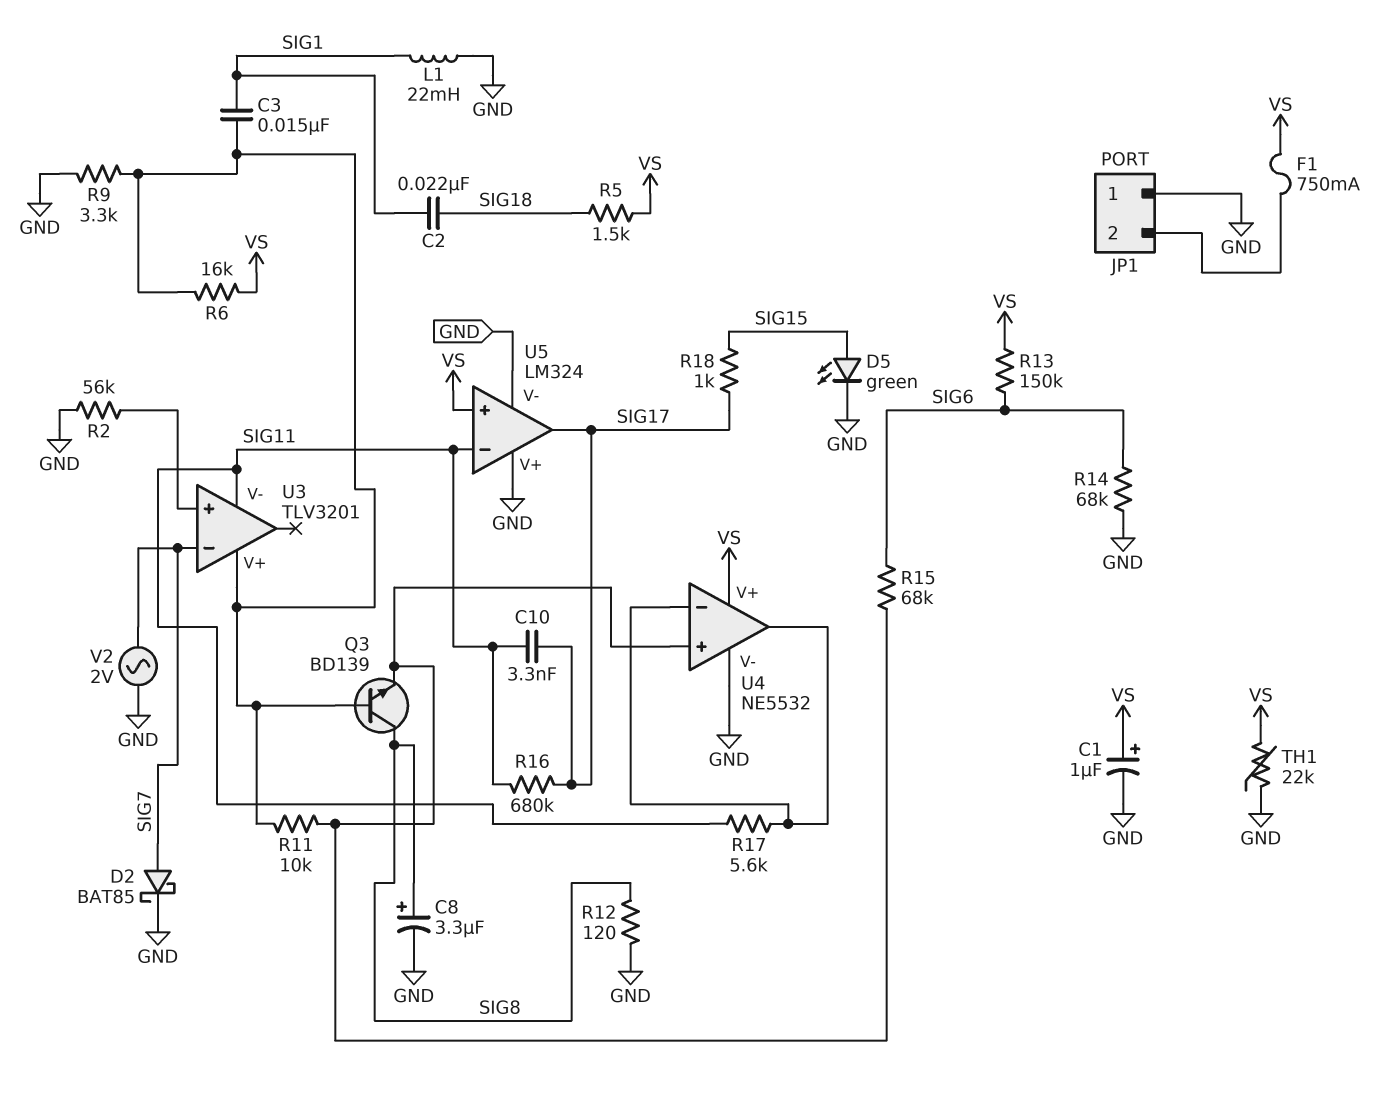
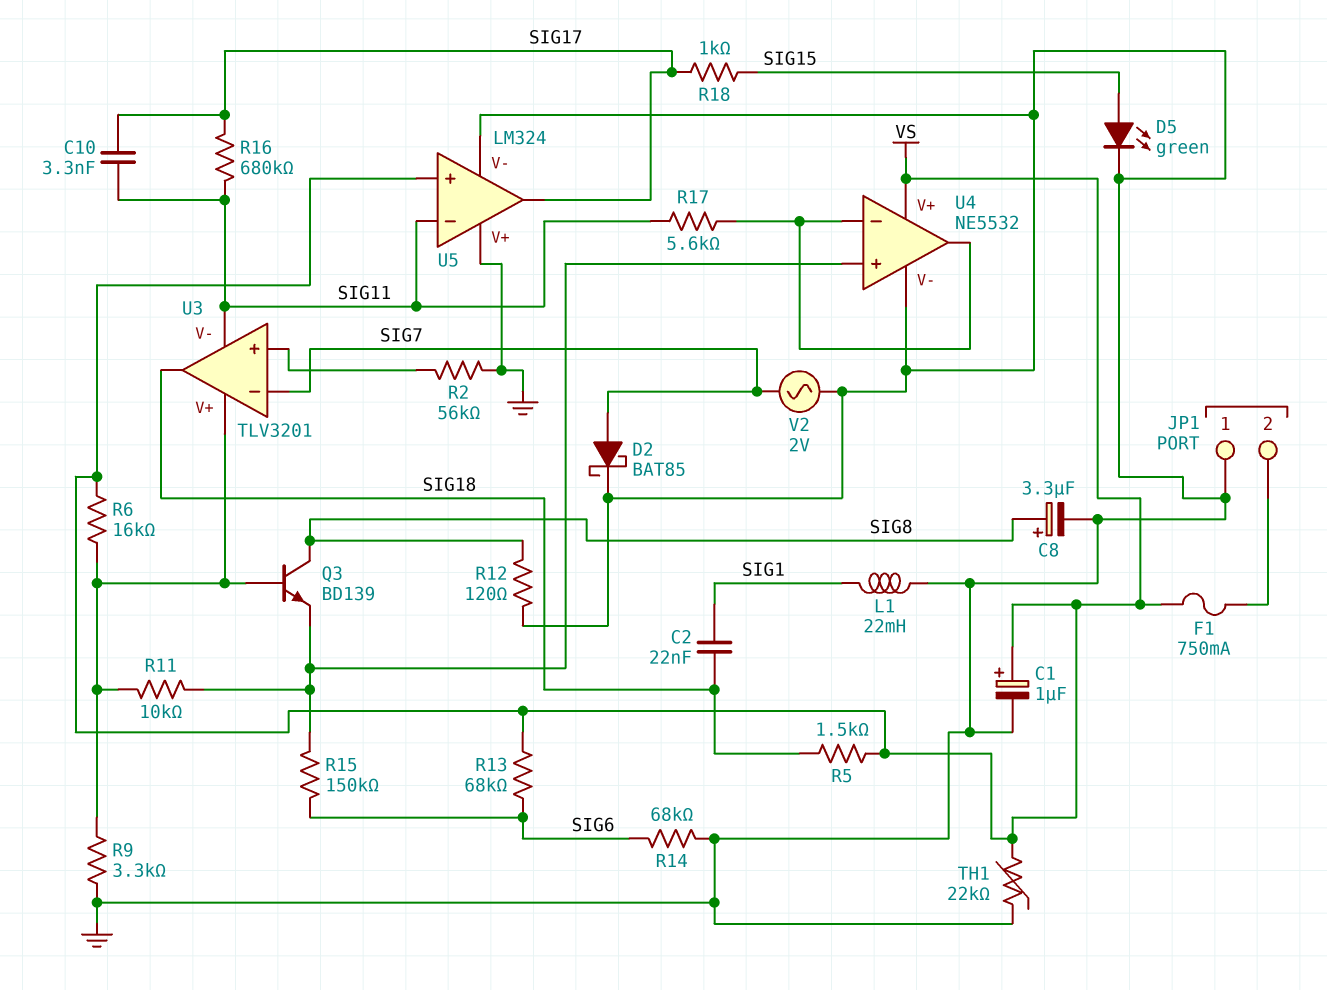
C3: 15nF (SIG1, U3/V+) -> none
R13: 150k (SIG6, VS) -> 68k (SIG6, VS)
R15: 68k (SIG6, U4/in+) -> 150k (SIG6, U4/in+)
U3 pin out: none -> SIG18

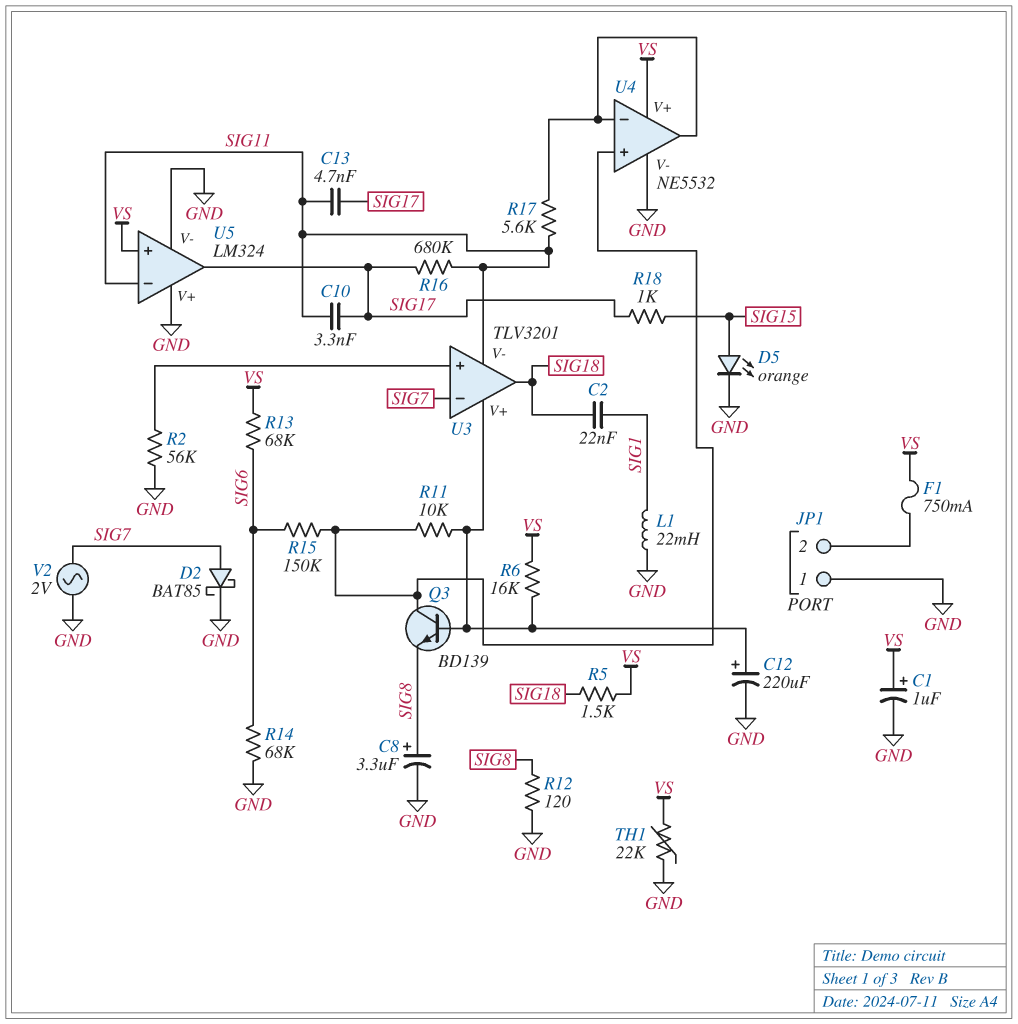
C12: none -> 220uF (plus U3/V+, minus GND)
C13: none -> 4.7nF (SIG11, SIG17)
D5: LED green (A SIG15, K GND) -> LED orange (A SIG15, K GND)
Q3: NPN BD139 (B U3/V+, C SIG8, E U4/in+) -> NPN BD139 (B U3/V+, C U4/in+, E SIG8)
R9: 3.3k (GND, U3/V+) -> none

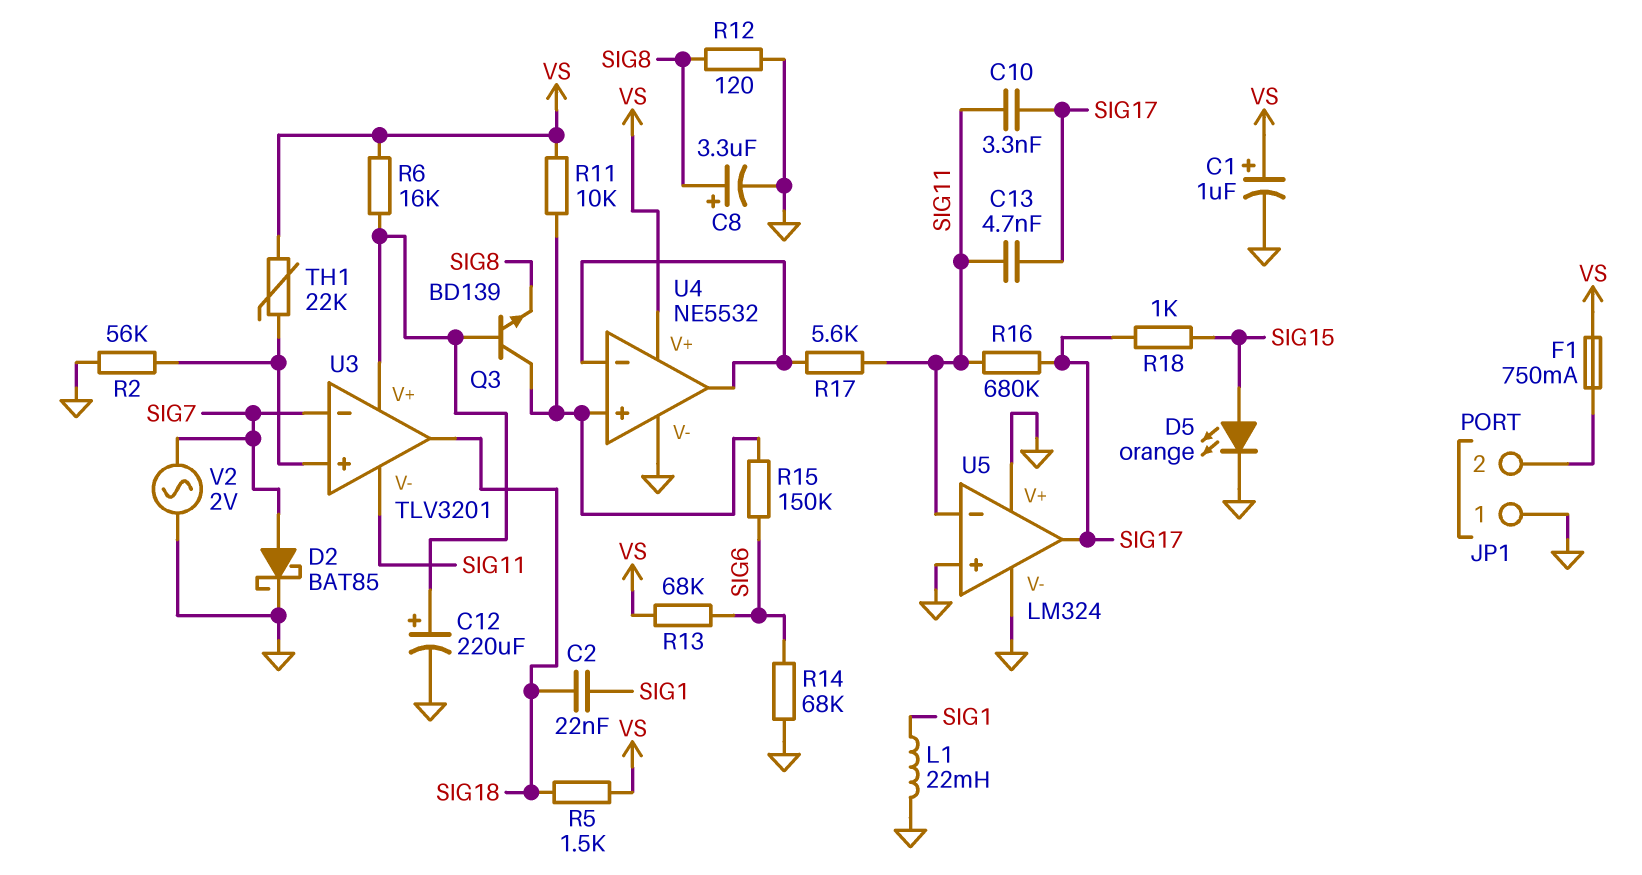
R11: 10k (U3/V+, U4/in+) -> 10k (U4/in+, VS)
TH1: 22k (GND, VS) -> 22k (U3/in+, VS)
U5 pin in+: VS -> GND

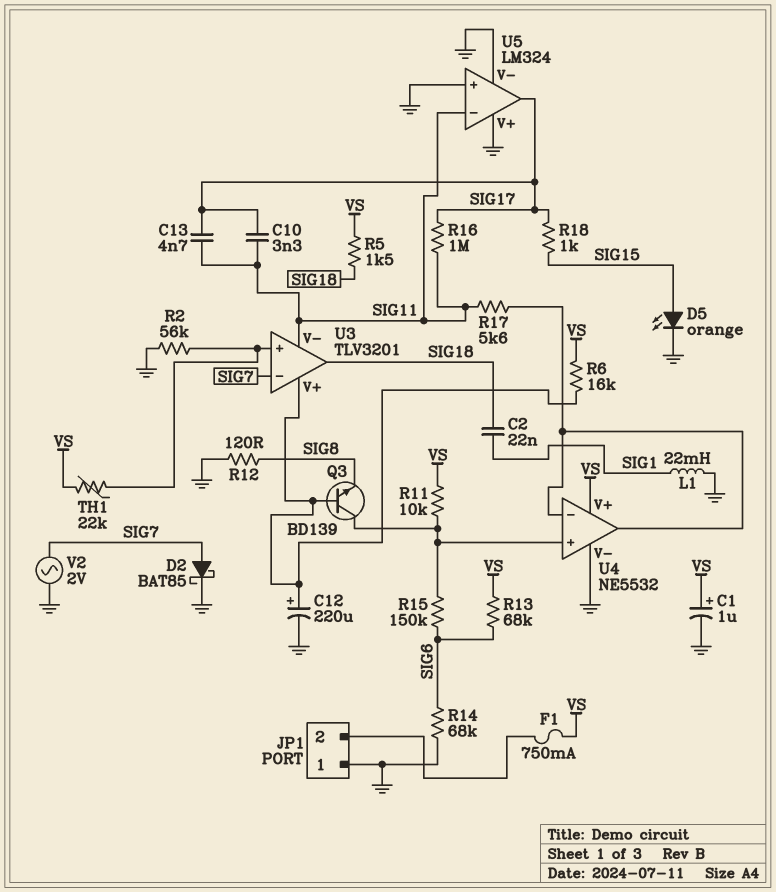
C8: 3.3uF (plus SIG8, minus GND) -> none
R16: 680k (SIG11, SIG17) -> 1M (SIG11, SIG17)

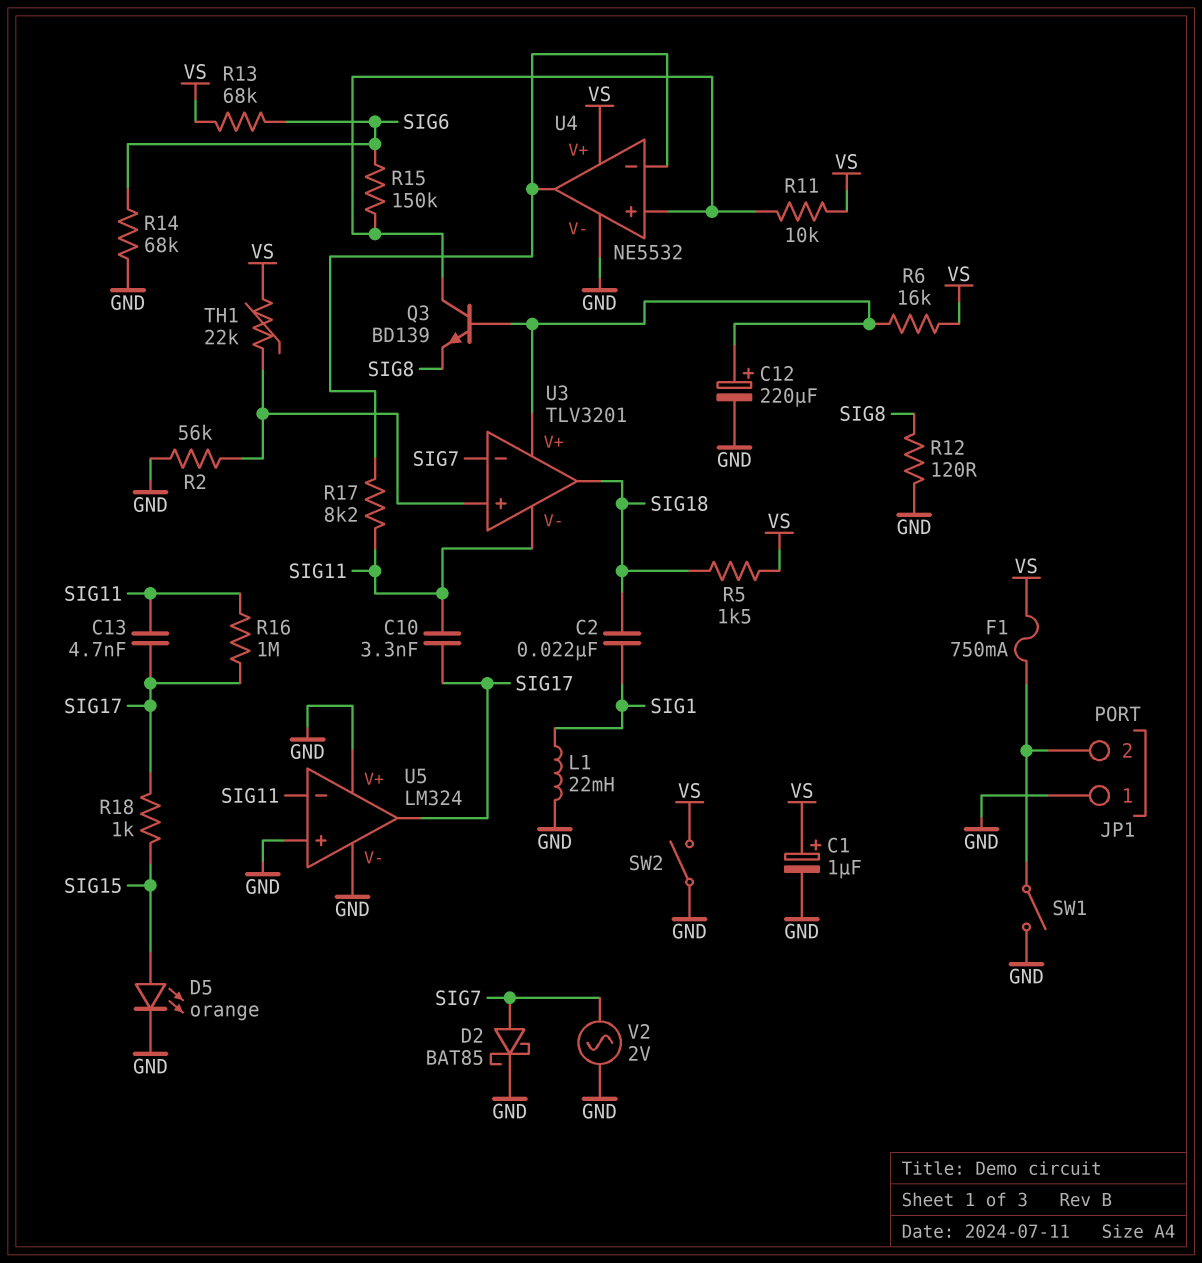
R17: 5.6k (SIG11, U4/in-) -> 8.2k (SIG11, U4/in-)
SW1: none -> switch (GND, JP1/2)
SW2: none -> switch (GND, VS)

